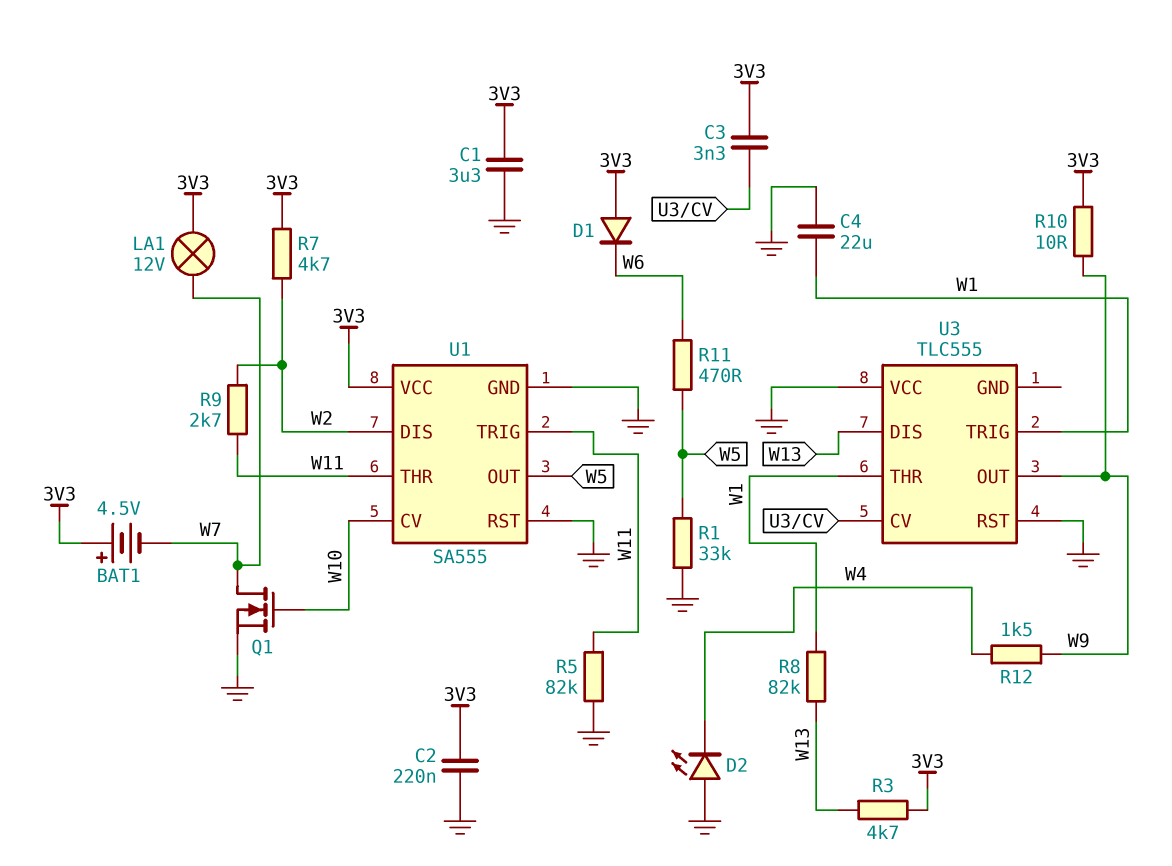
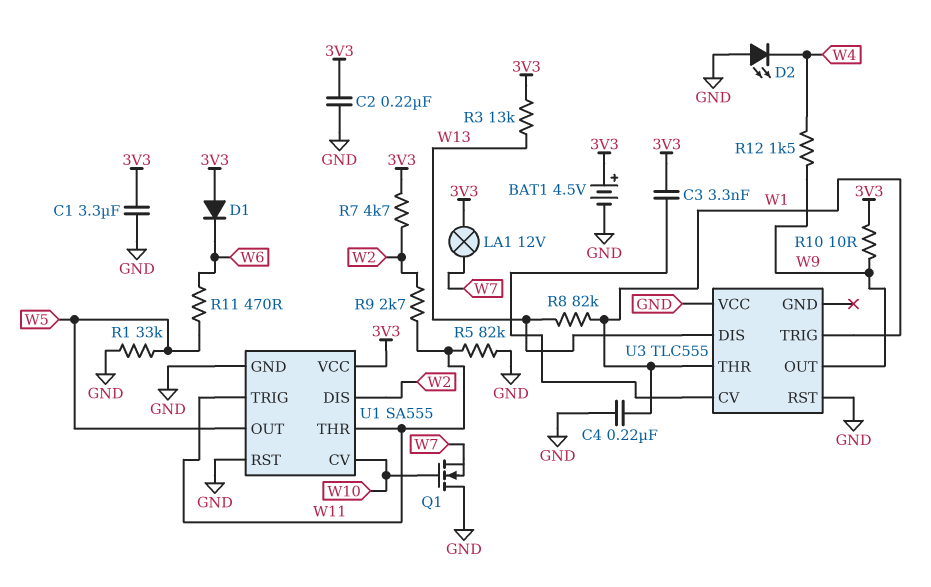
BAT1: 4.5V (plus 3V3, minus W7) -> 4.5V (plus 3V3, minus GND)
C4: 22uF (GND, W1) -> 220nF (GND, W1)
Q1: NMOS (G W10, D W7, S GND) -> NMOS (G W10, D GND, S W7)
R3: 4.7k (3V3, W13) -> 13k (3V3, W13)

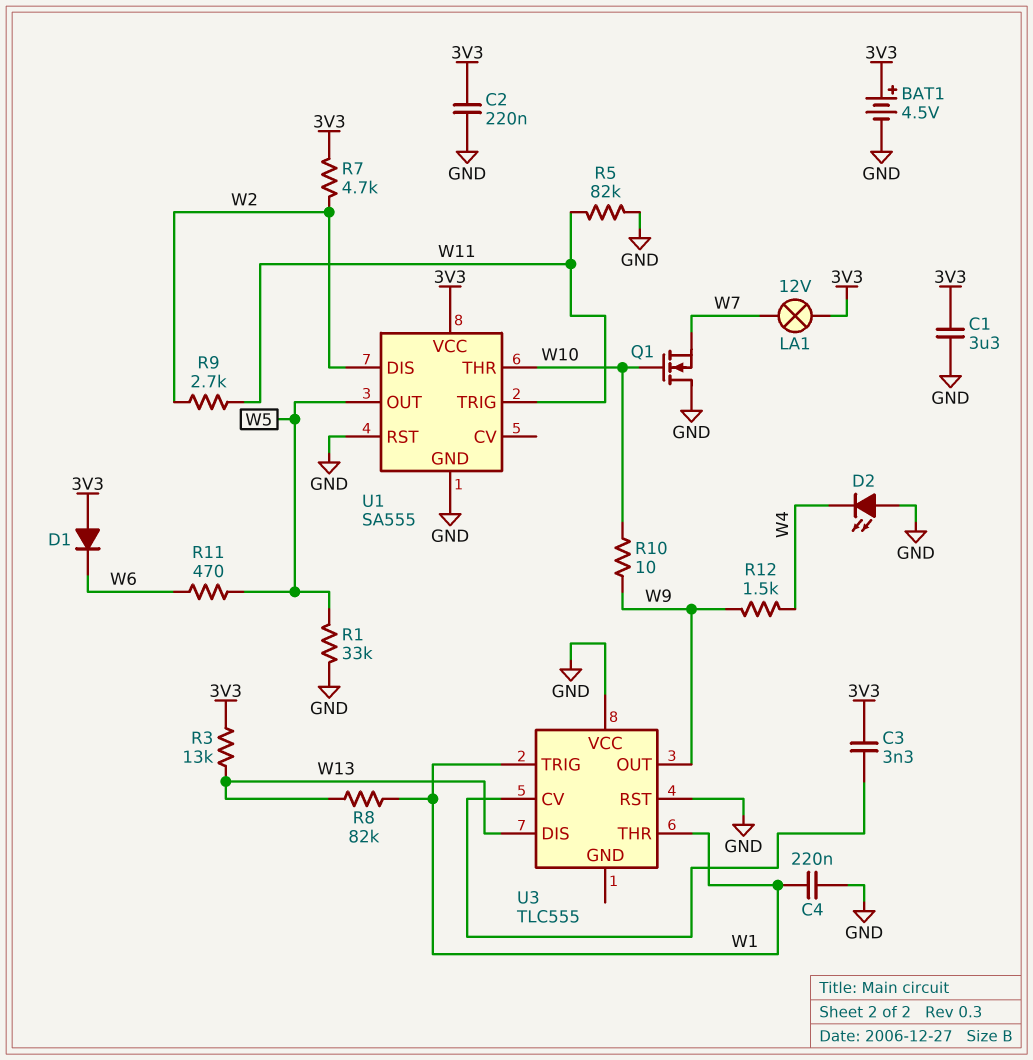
R10: 10 (3V3, W9) -> 10 (W9, W10)
U1 pin CV: W10 -> none
U1 pin THR: W11 -> W10

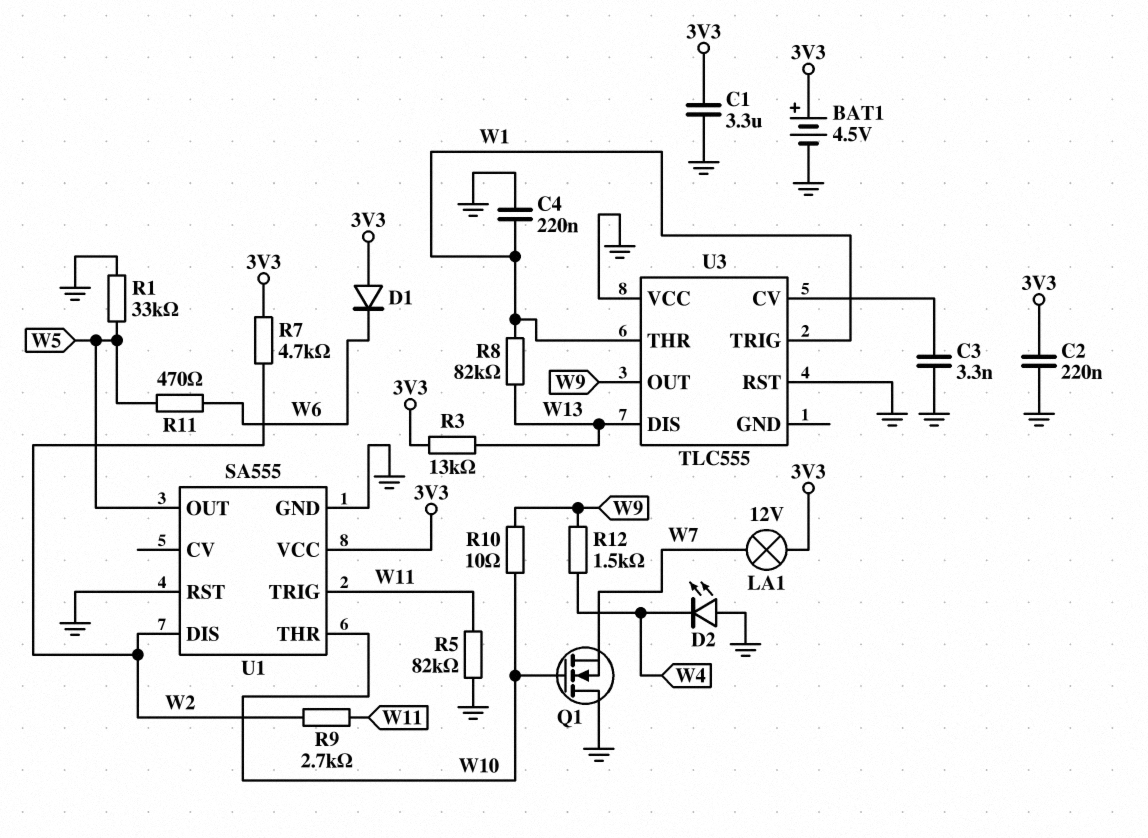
C3: 3.3nF (3V3, U3/CV) -> 3.3nF (GND, U3/CV)

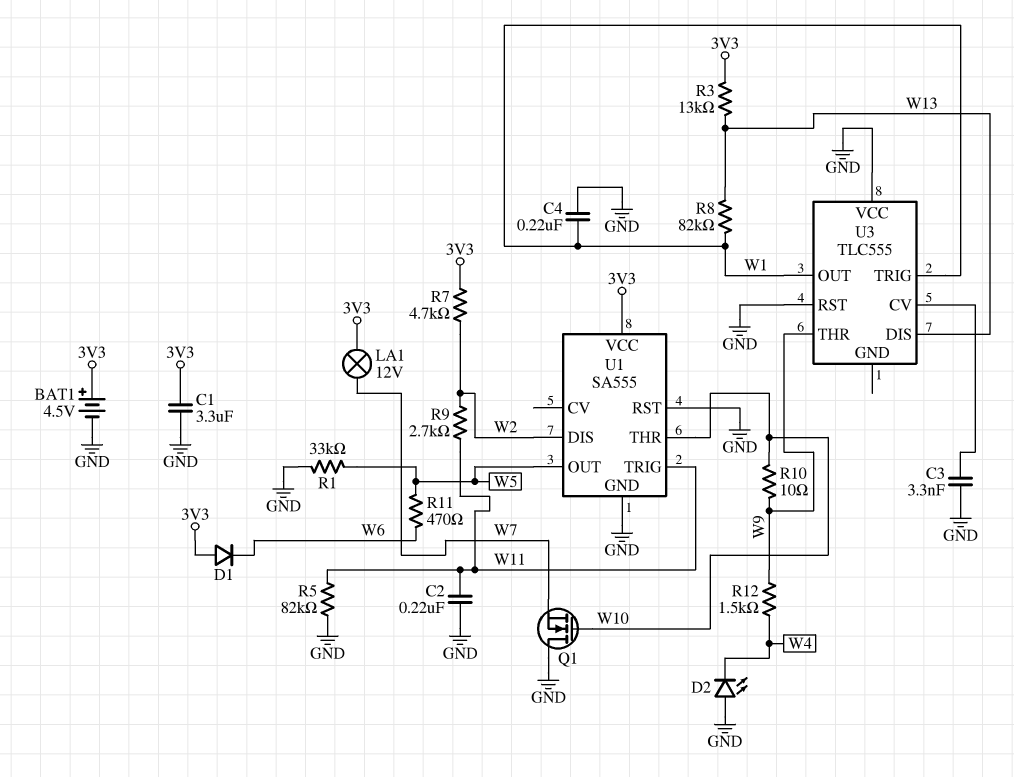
C2: 220nF (3V3, GND) -> 220nF (GND, W11)
U3 pin OUT: W9 -> W1
U3 pin THR: W1 -> W9

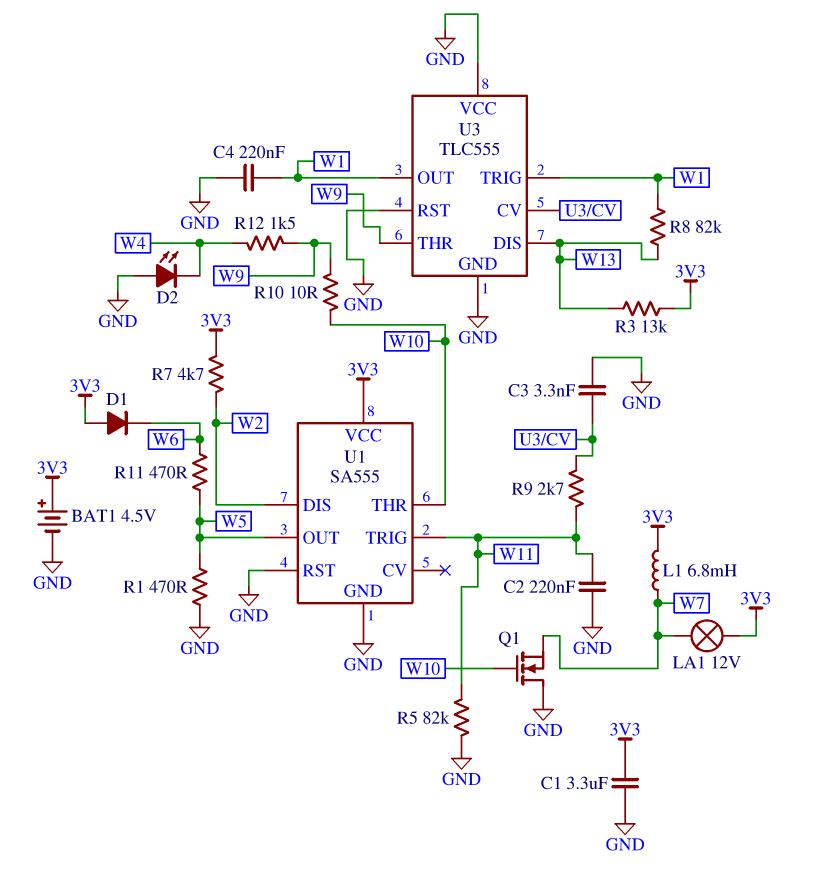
L1: none -> 6.8mH (3V3, W7)
R1: 33k (GND, W5) -> 470 (GND, W5)
R9: 2.7k (W2, W11) -> 2.7k (U3/CV, W11)
U3 pin GND: none -> GND

